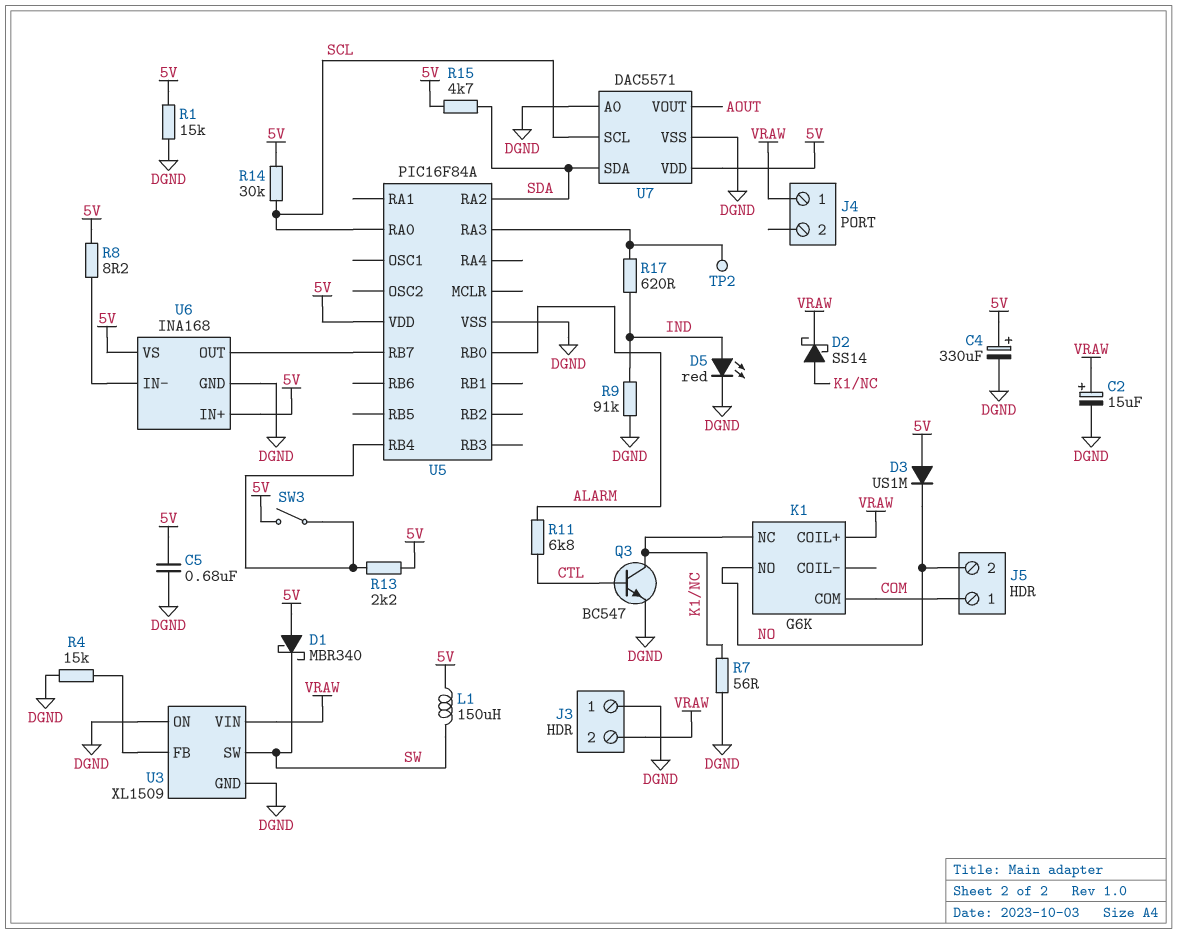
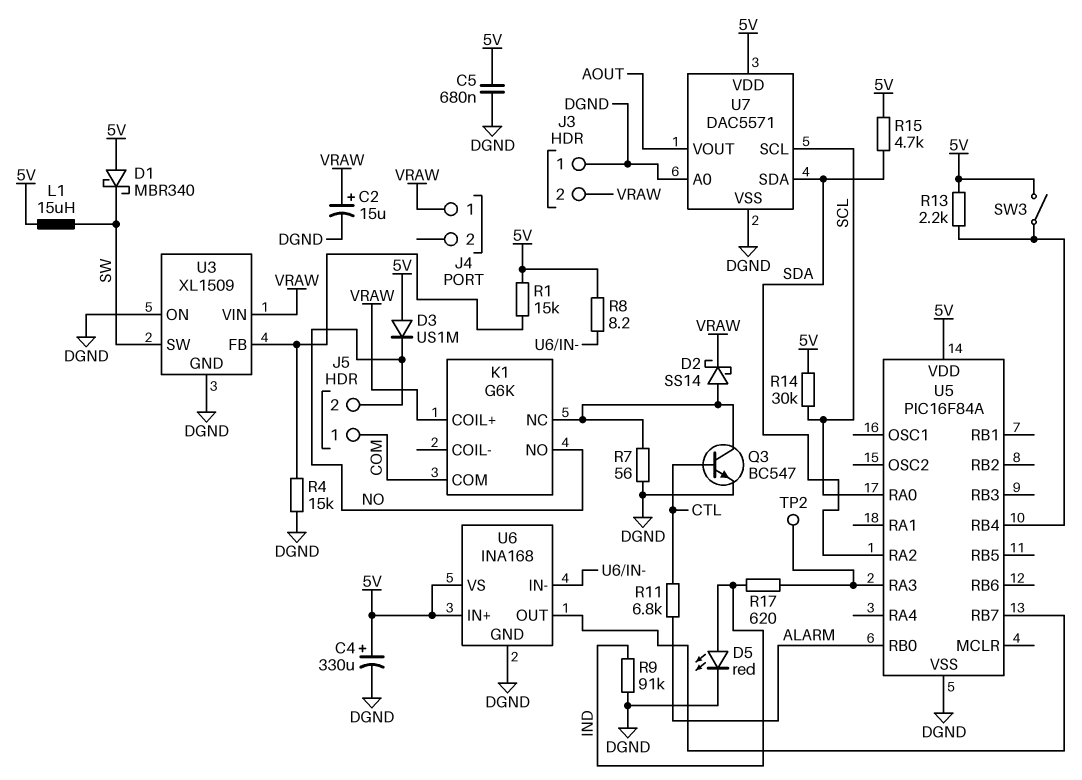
L1: 150uH (5V, SW) -> 15uH (5V, SW)
R1: 15k (5V, DGND) -> 15k (5V, U3/FB)

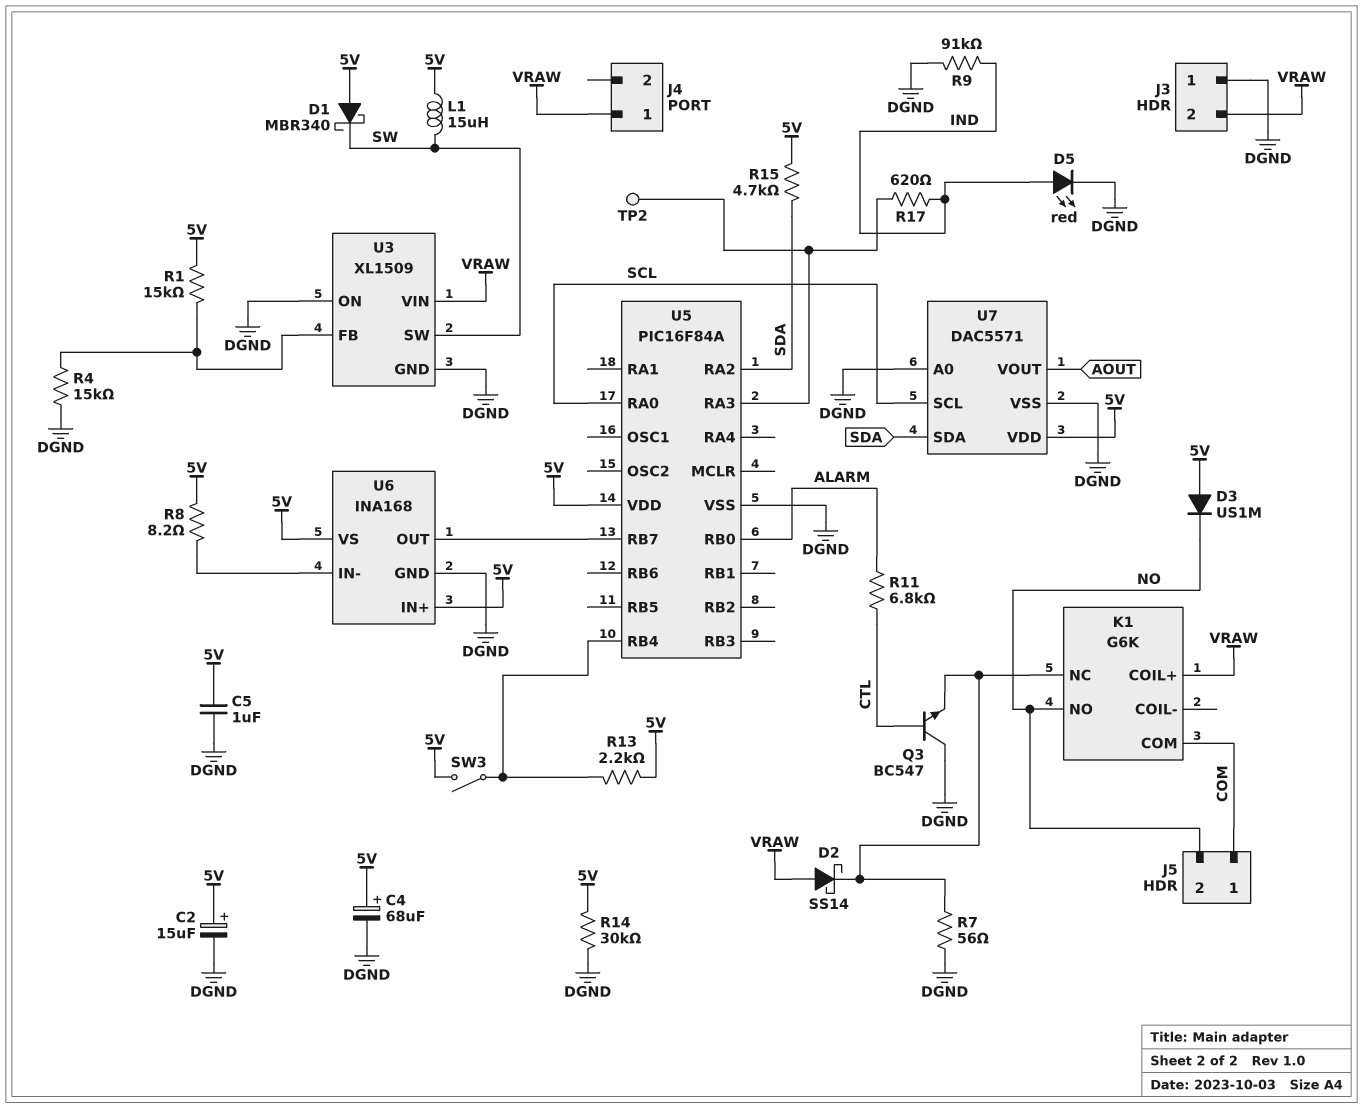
C2: 15uF (plus VRAW, minus DGND) -> 15uF (plus 5V, minus DGND)
C4: 330uF (plus 5V, minus DGND) -> 68uF (plus 5V, minus DGND)
C5: 680nF (5V, DGND) -> 1uF (5V, DGND)
D2: schottky SS14 (A K1/NC, K VRAW) -> schottky SS14 (A VRAW, K K1/NC)
Q3: NPN BC547 (B CTL, C K1/NC, E DGND) -> NPN BC547 (B CTL, C DGND, E K1/NC)
R14: 30k (5V, SCL) -> 30k (5V, DGND)

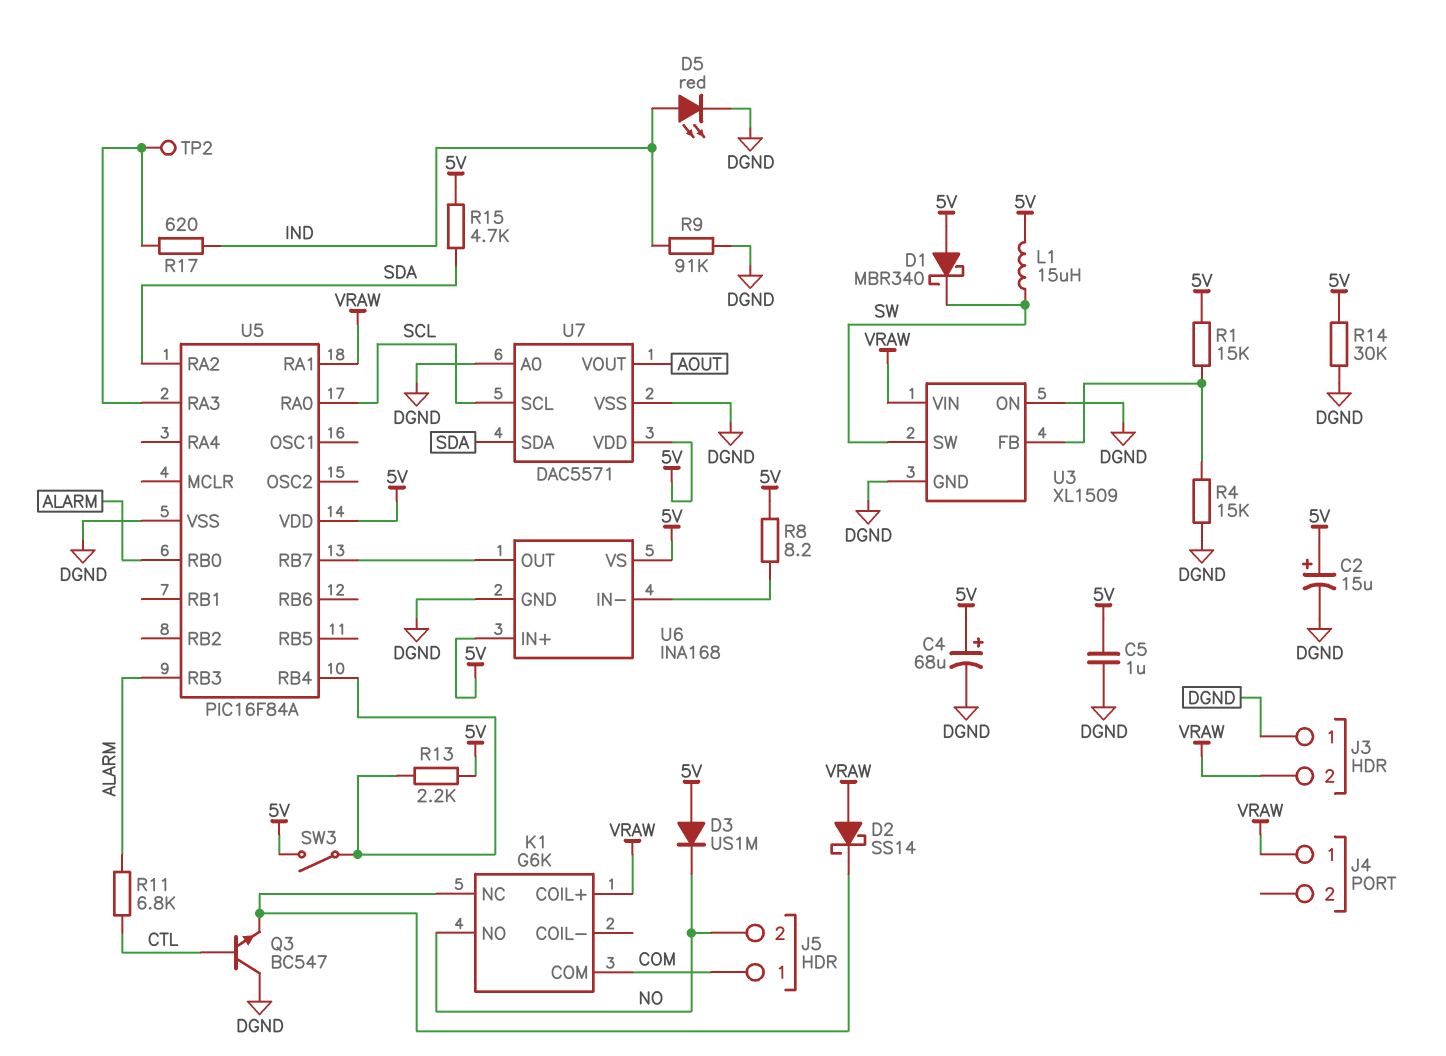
R7: 56 (DGND, K1/NC) -> none
U5 pin RA1: none -> VRAW
U5 pin RB3: none -> ALARM

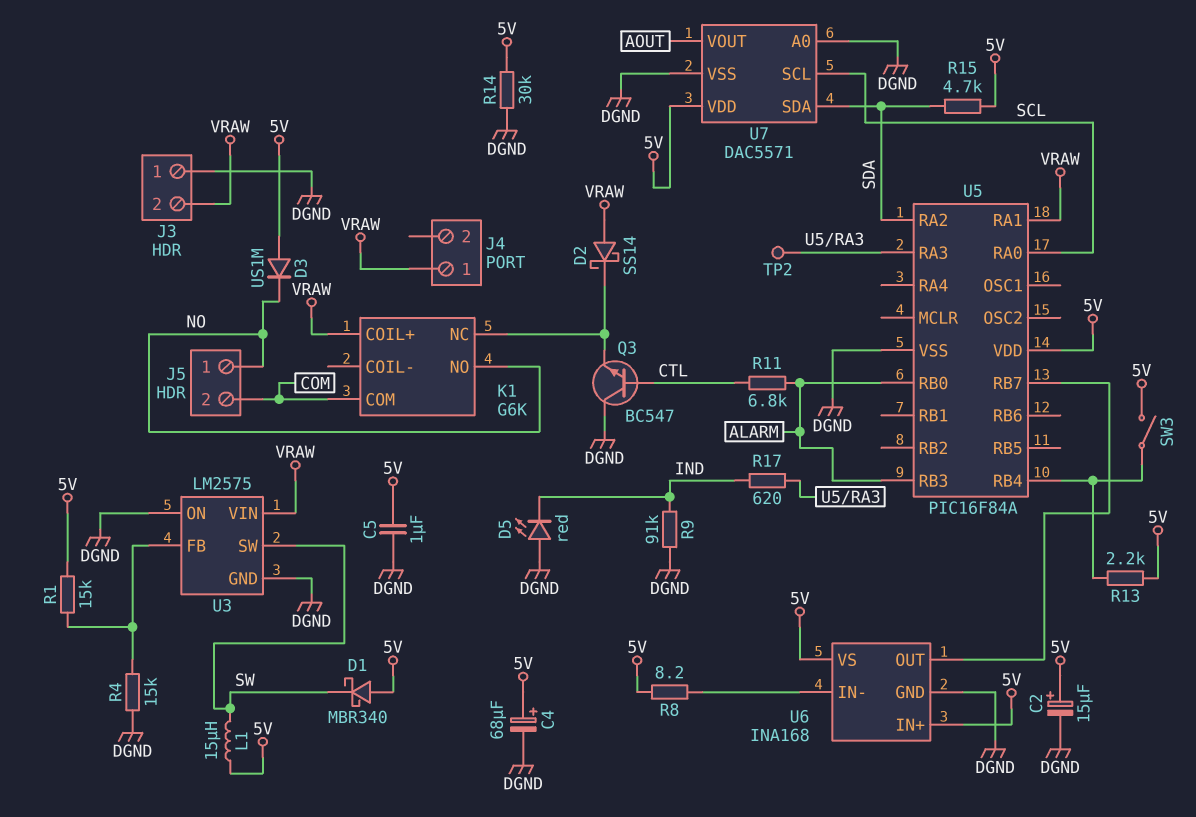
D5: LED red (A IND, K DGND) -> LED red (A DGND, K IND)
J5 pin 1: COM -> NO
J5 pin 2: NO -> COM
U3: XL1509 -> LM2575

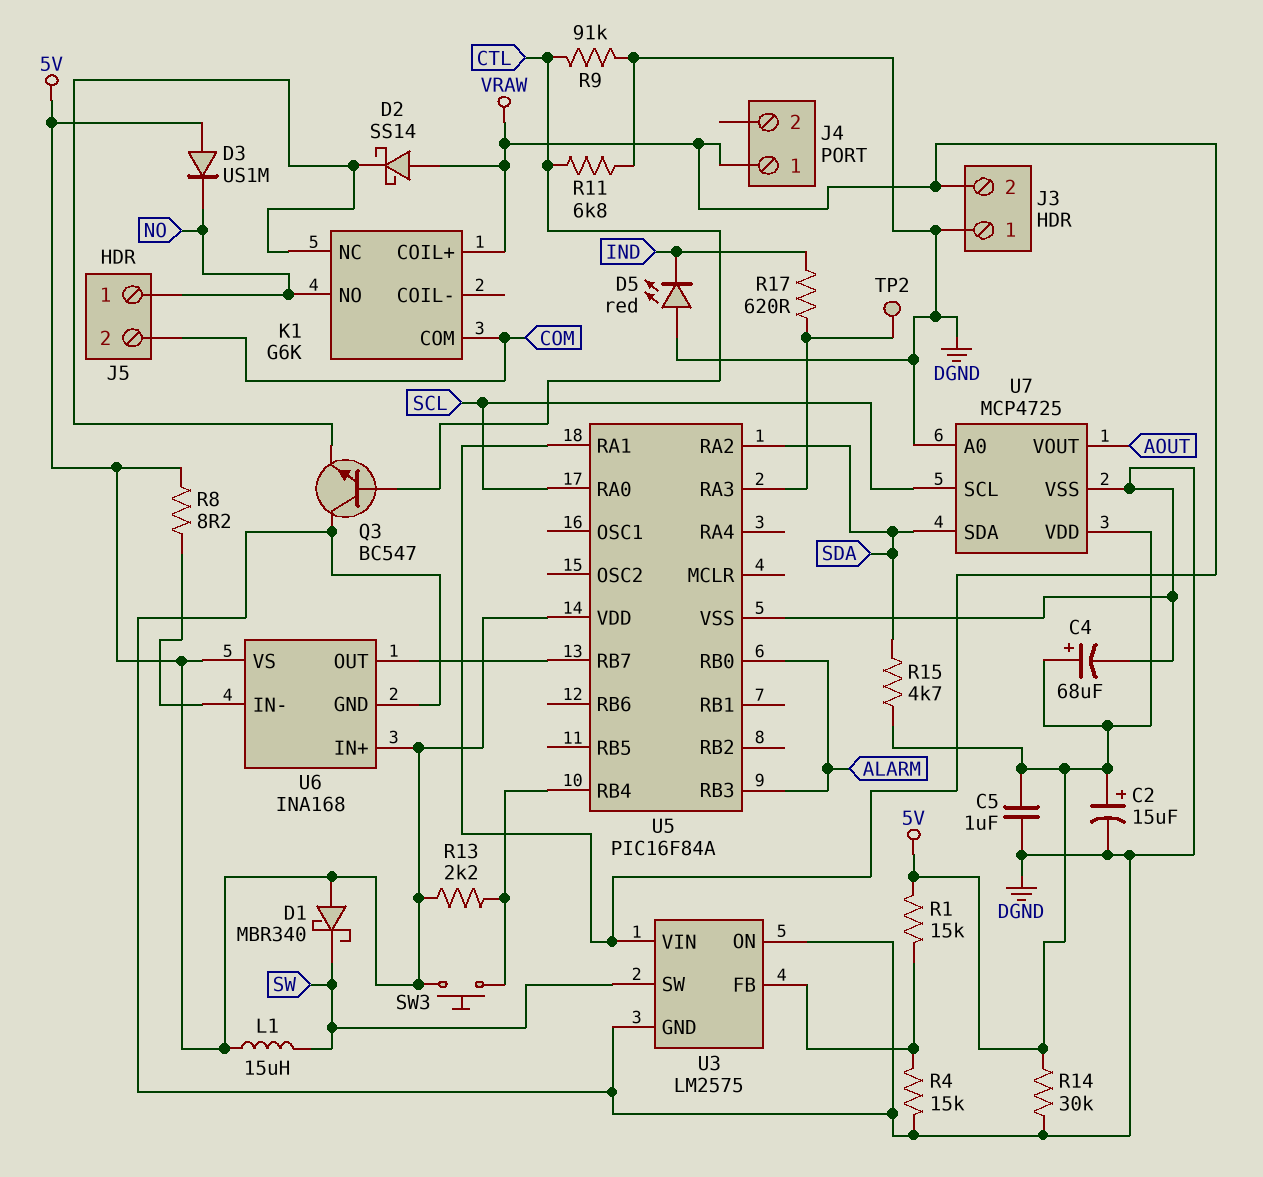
R9: 91k (DGND, IND) -> 91k (CTL, DGND)
R11: 6.8k (ALARM, CTL) -> 6.8k (CTL, DGND)
SW3: switch (5V, U5/RB4) -> button (5V, U5/RB4)
U7: DAC5571 -> MCP4725

